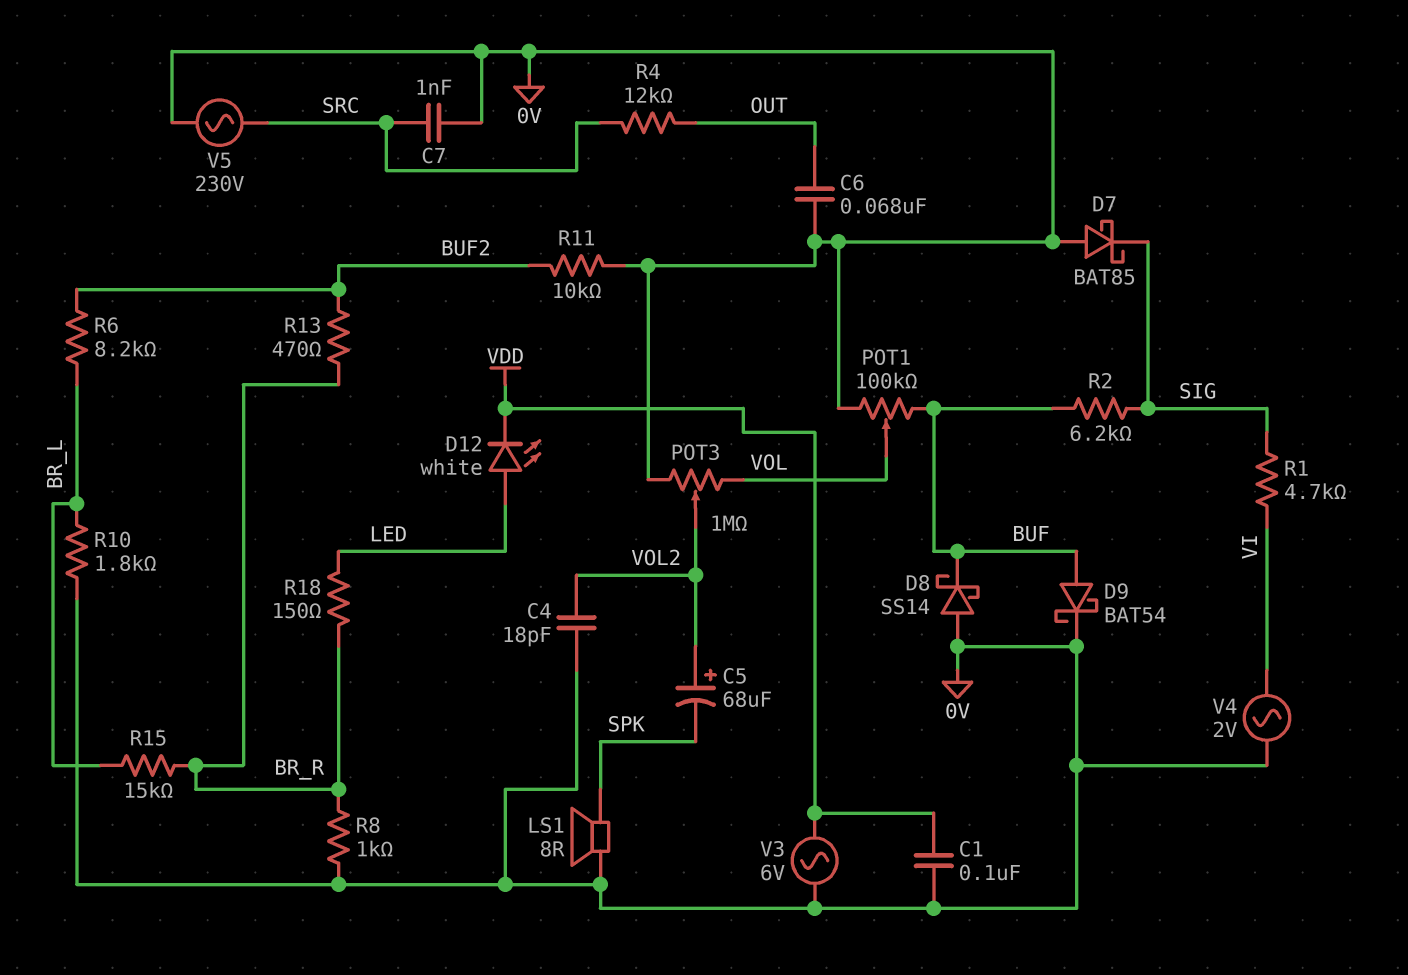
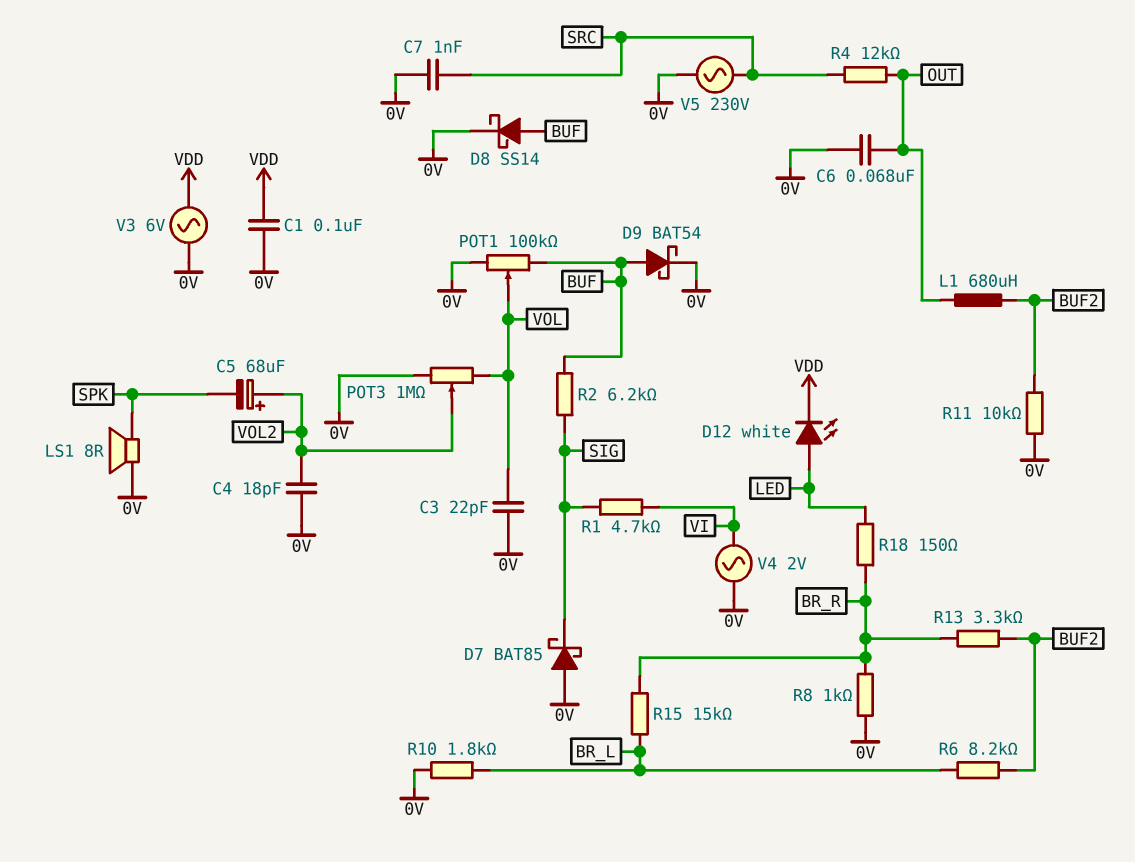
C3: none -> 22pF (0V, VOL)
D8: schottky SS14 (A 0V, K BUF) -> schottky SS14 (A BUF, K 0V)
L1: none -> 680uH (BUF2, OUT)
R13: 470 (BR_R, BUF2) -> 3.3k (BR_R, BUF2)

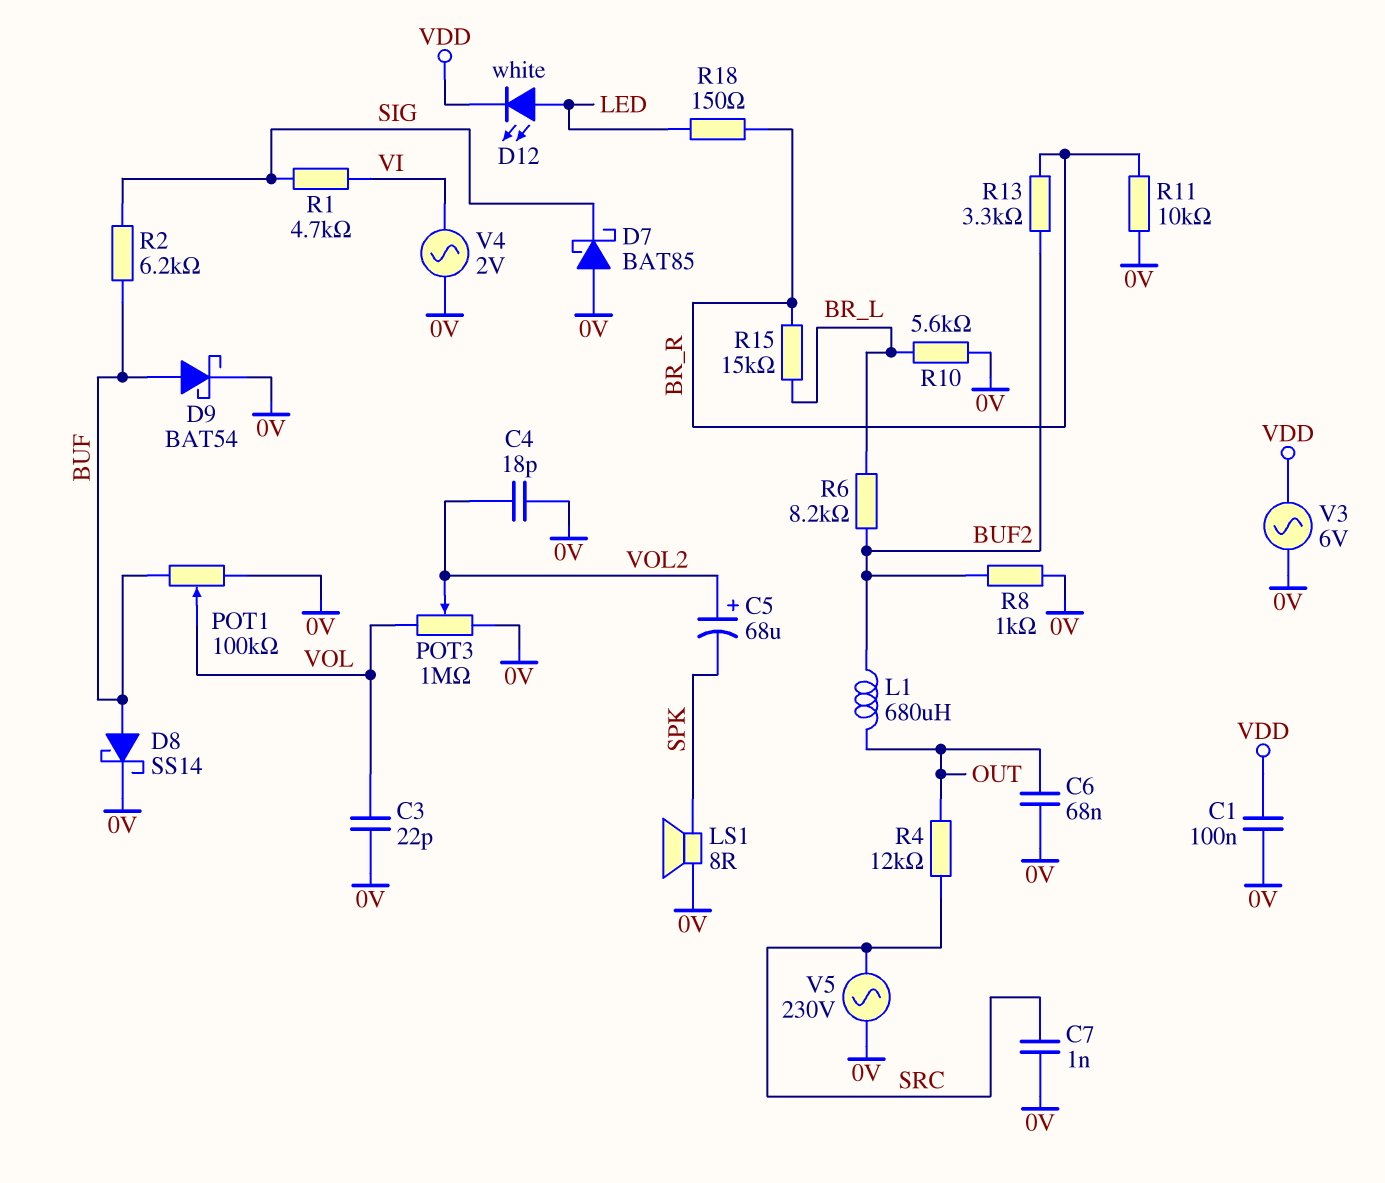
R8: 1k (0V, BR_R) -> 1k (0V, BUF2)
R10: 1.8k (0V, BR_L) -> 5.6k (0V, BR_L)
R11: 10k (0V, BUF2) -> 10k (0V, BR_R)

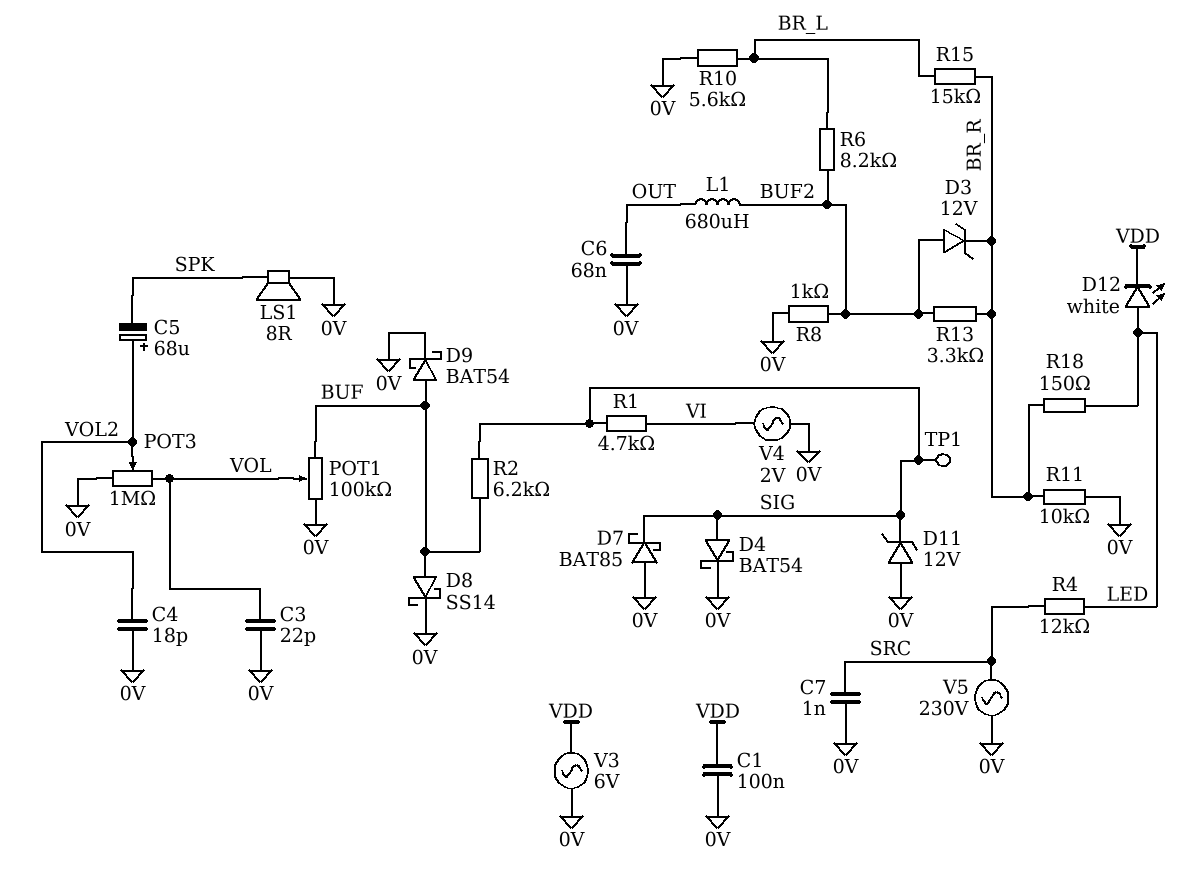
D3: none -> zener 12V (A BUF2, K BR_R)
D4: none -> schottky BAT54 (A SIG, K 0V)
D11: none -> zener 12V (A 0V, K SIG)
R4: 12k (OUT, SRC) -> 12k (LED, SRC)
TP1: none -> test point (SIG)

